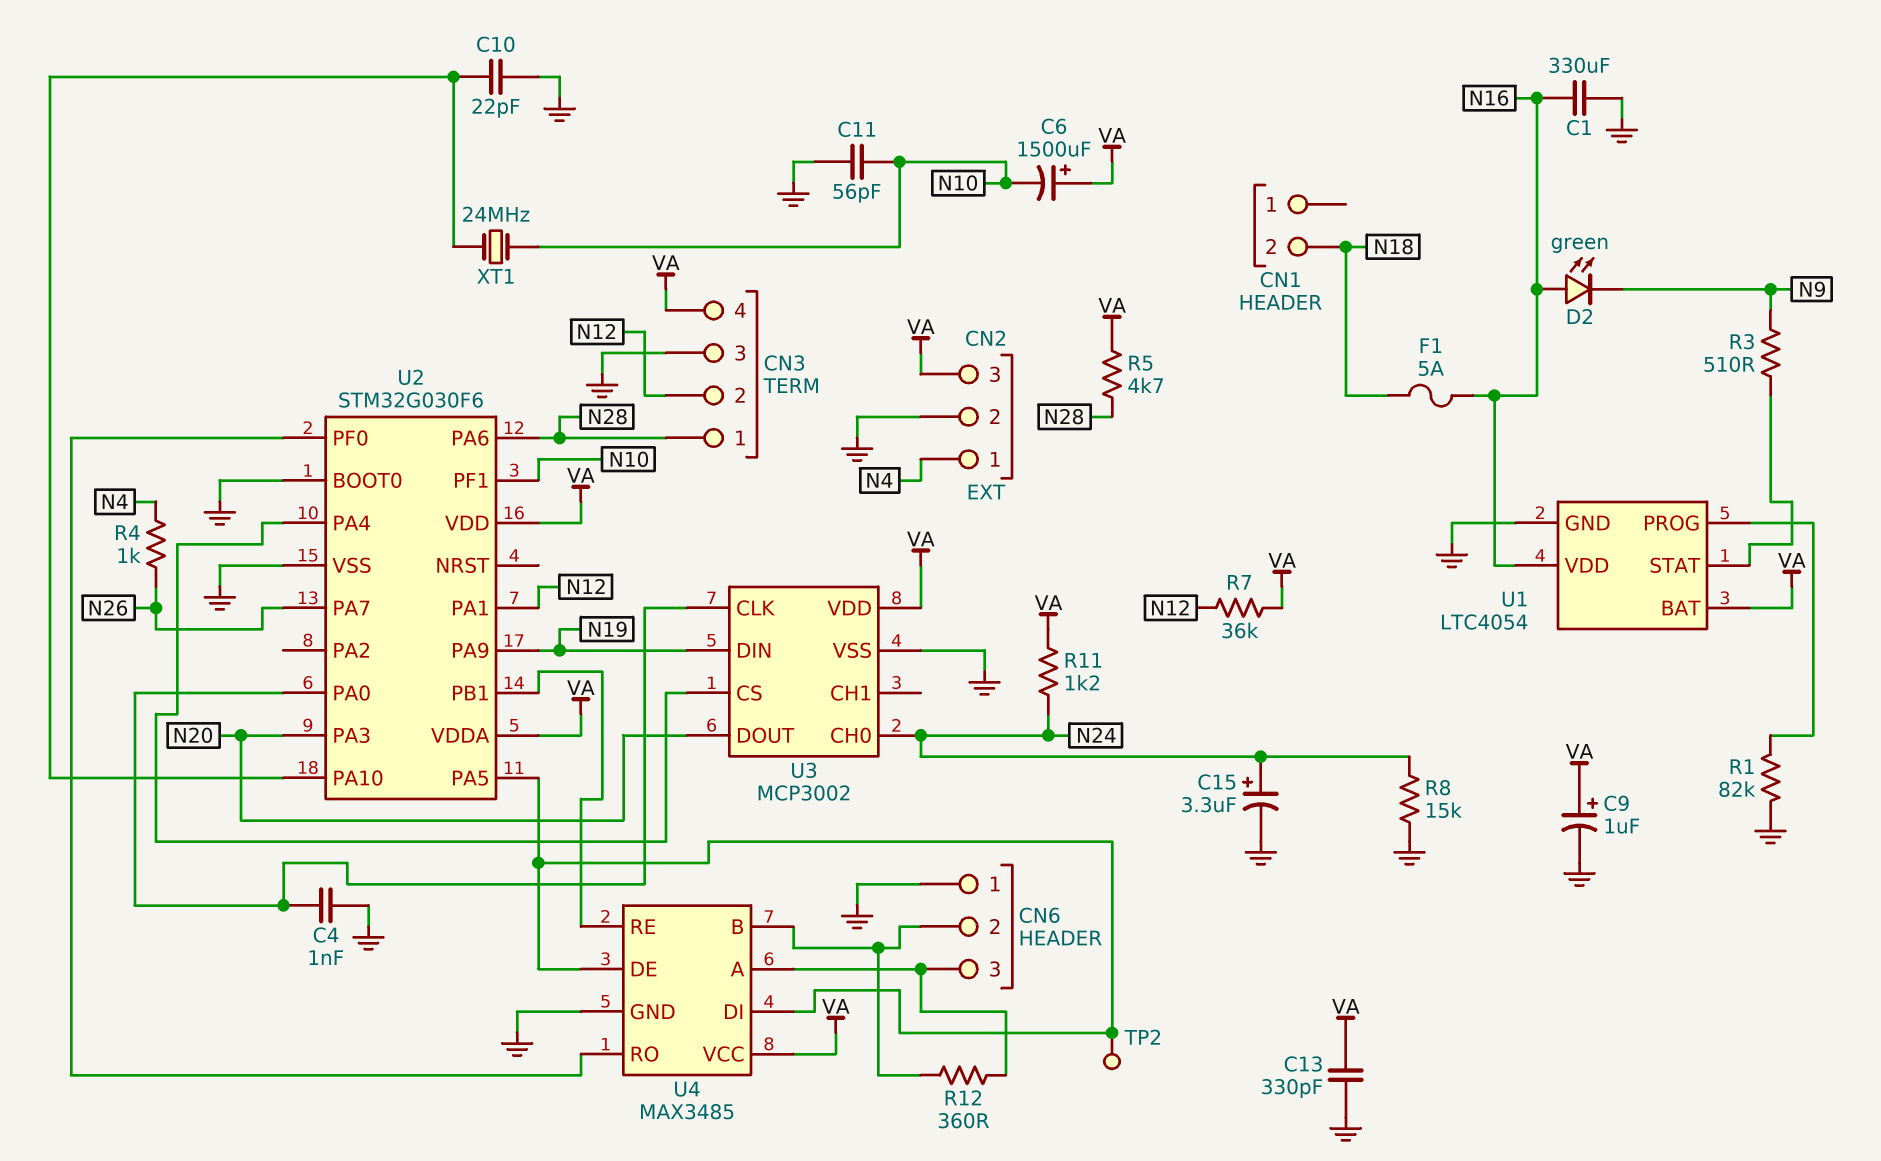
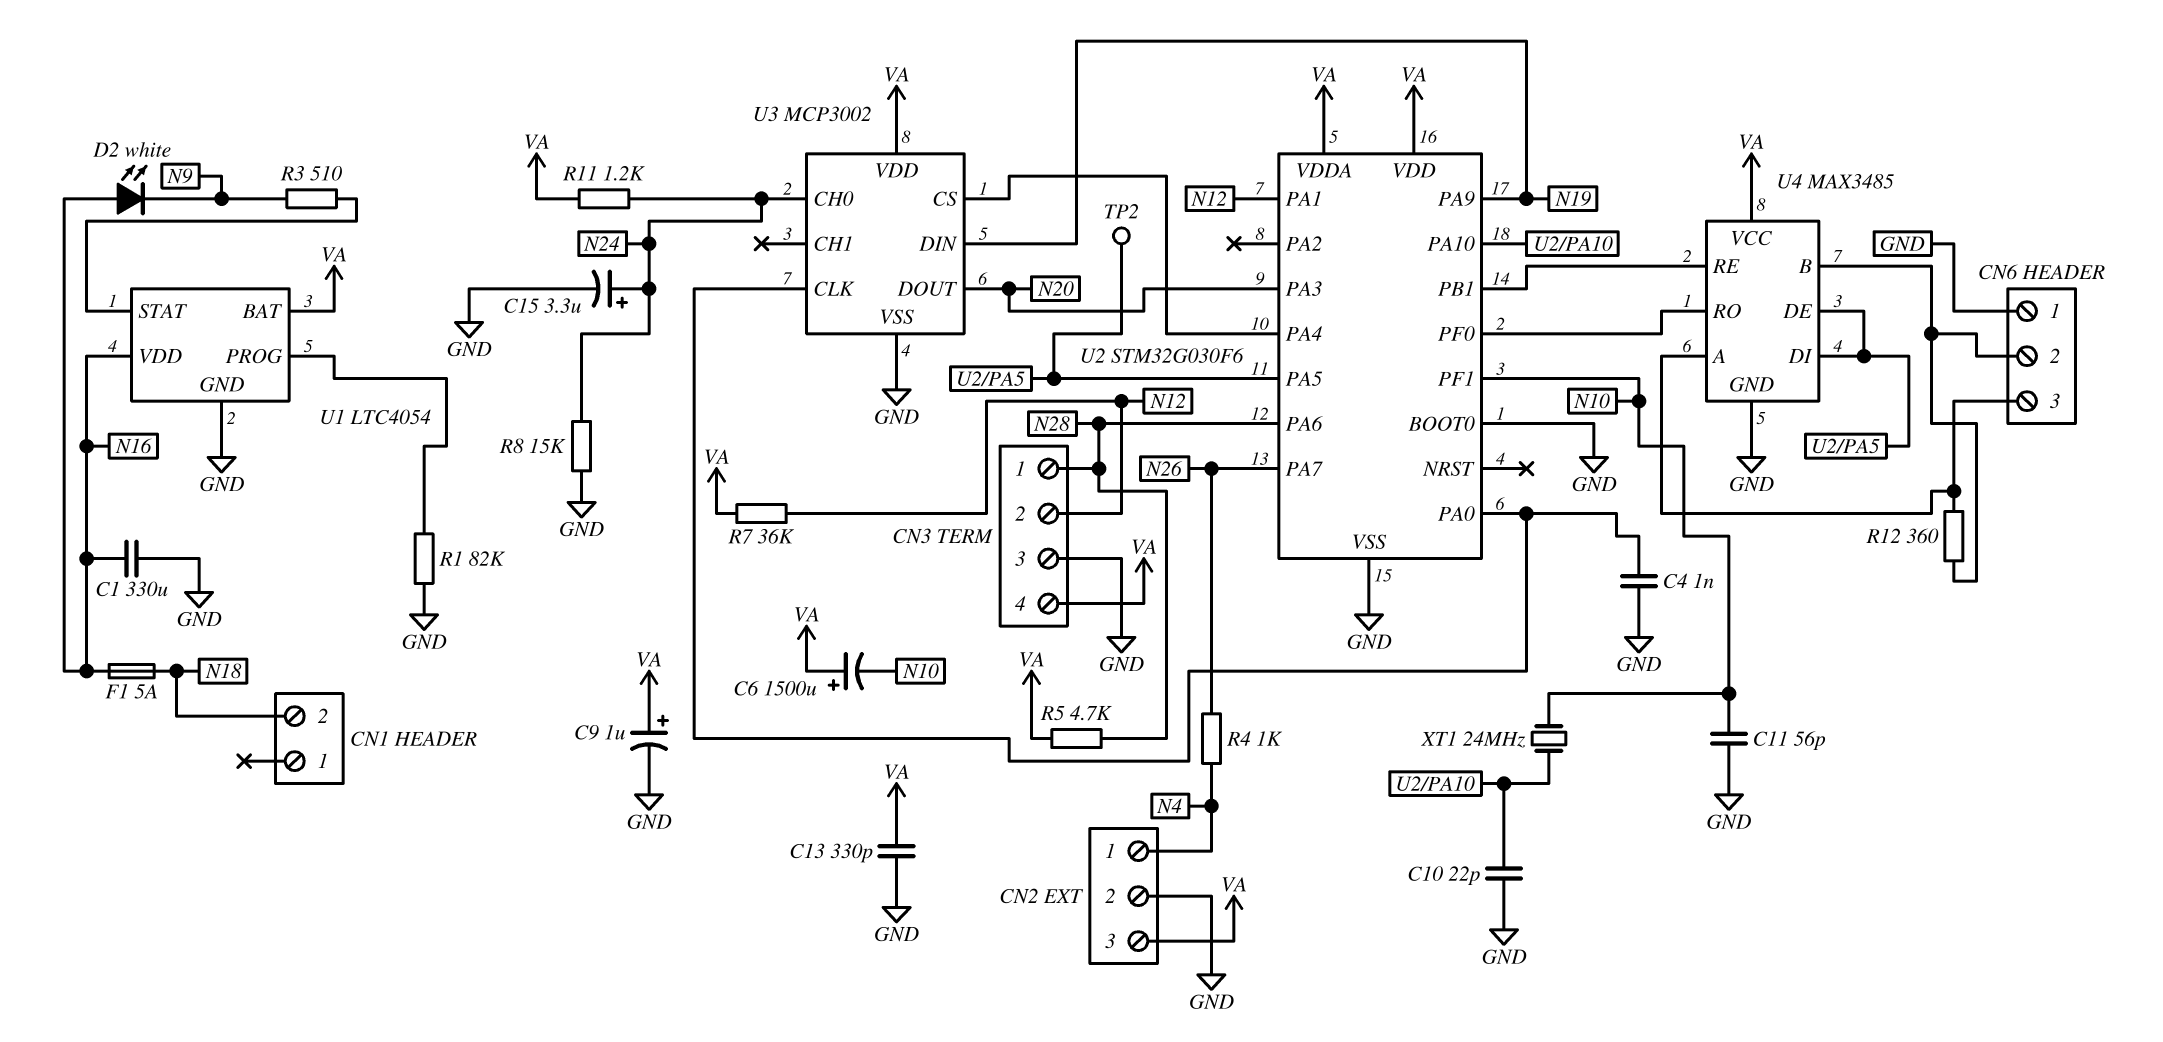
D2: LED green (A N16, K N9) -> LED white (A N16, K N9)

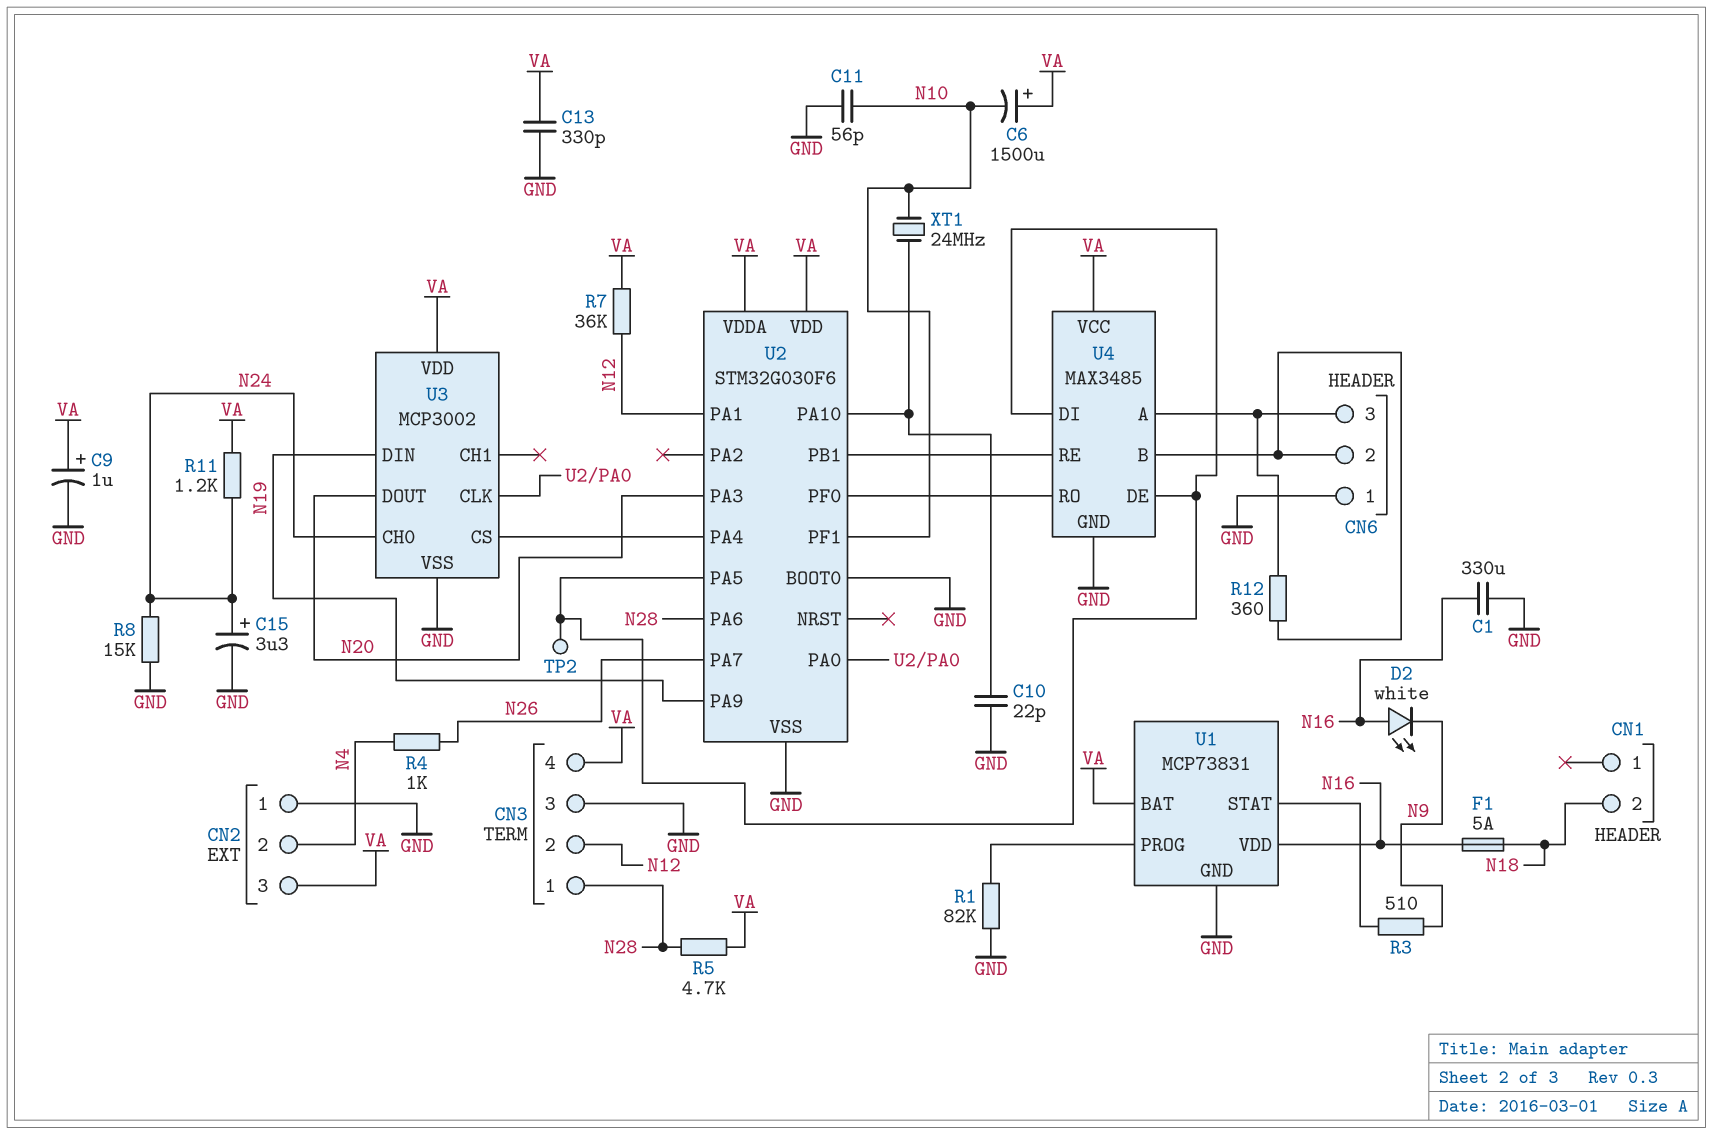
C4: 1nF (GND, U2/PA0) -> none
CN2 pin 1: N4 -> GND
CN2 pin 2: GND -> N4
U1: LTC4054 -> MCP73831

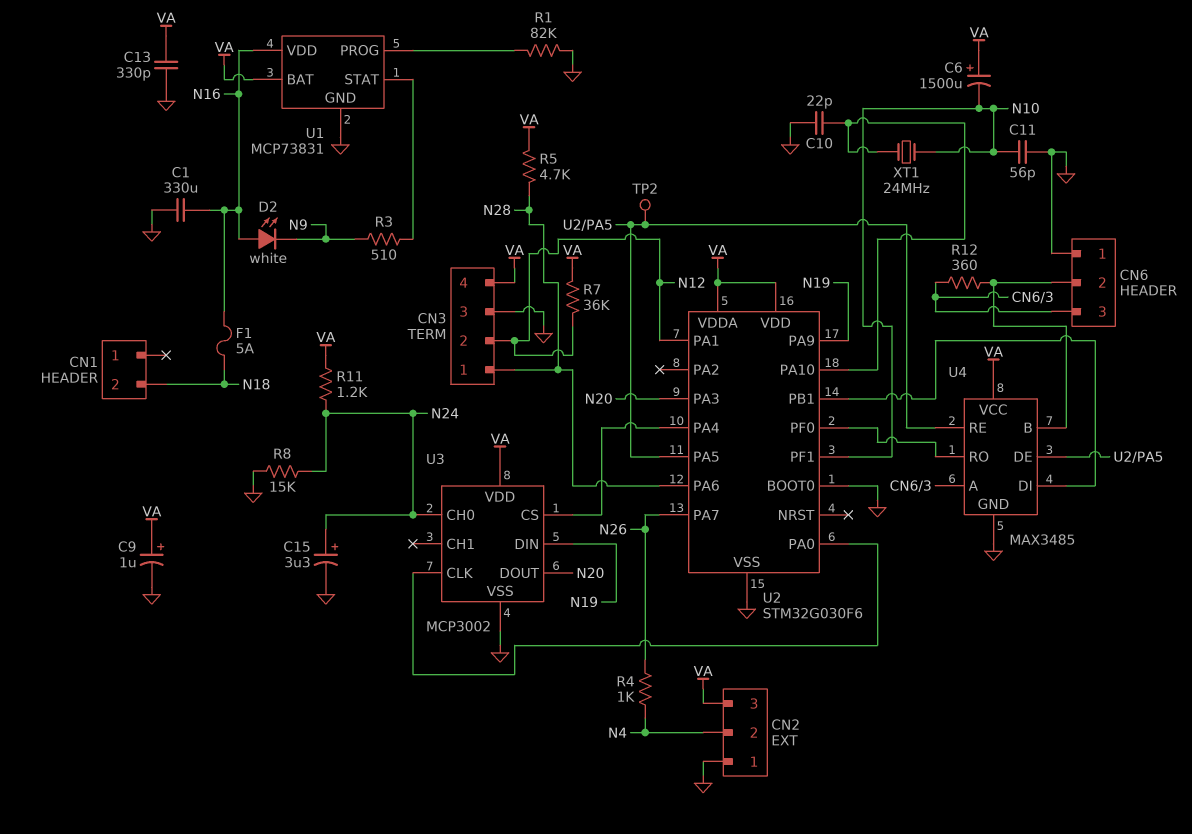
U4 pin DI: U2/PA5 -> U2/PB1
U4 pin RE: U2/PB1 -> U2/PA5

